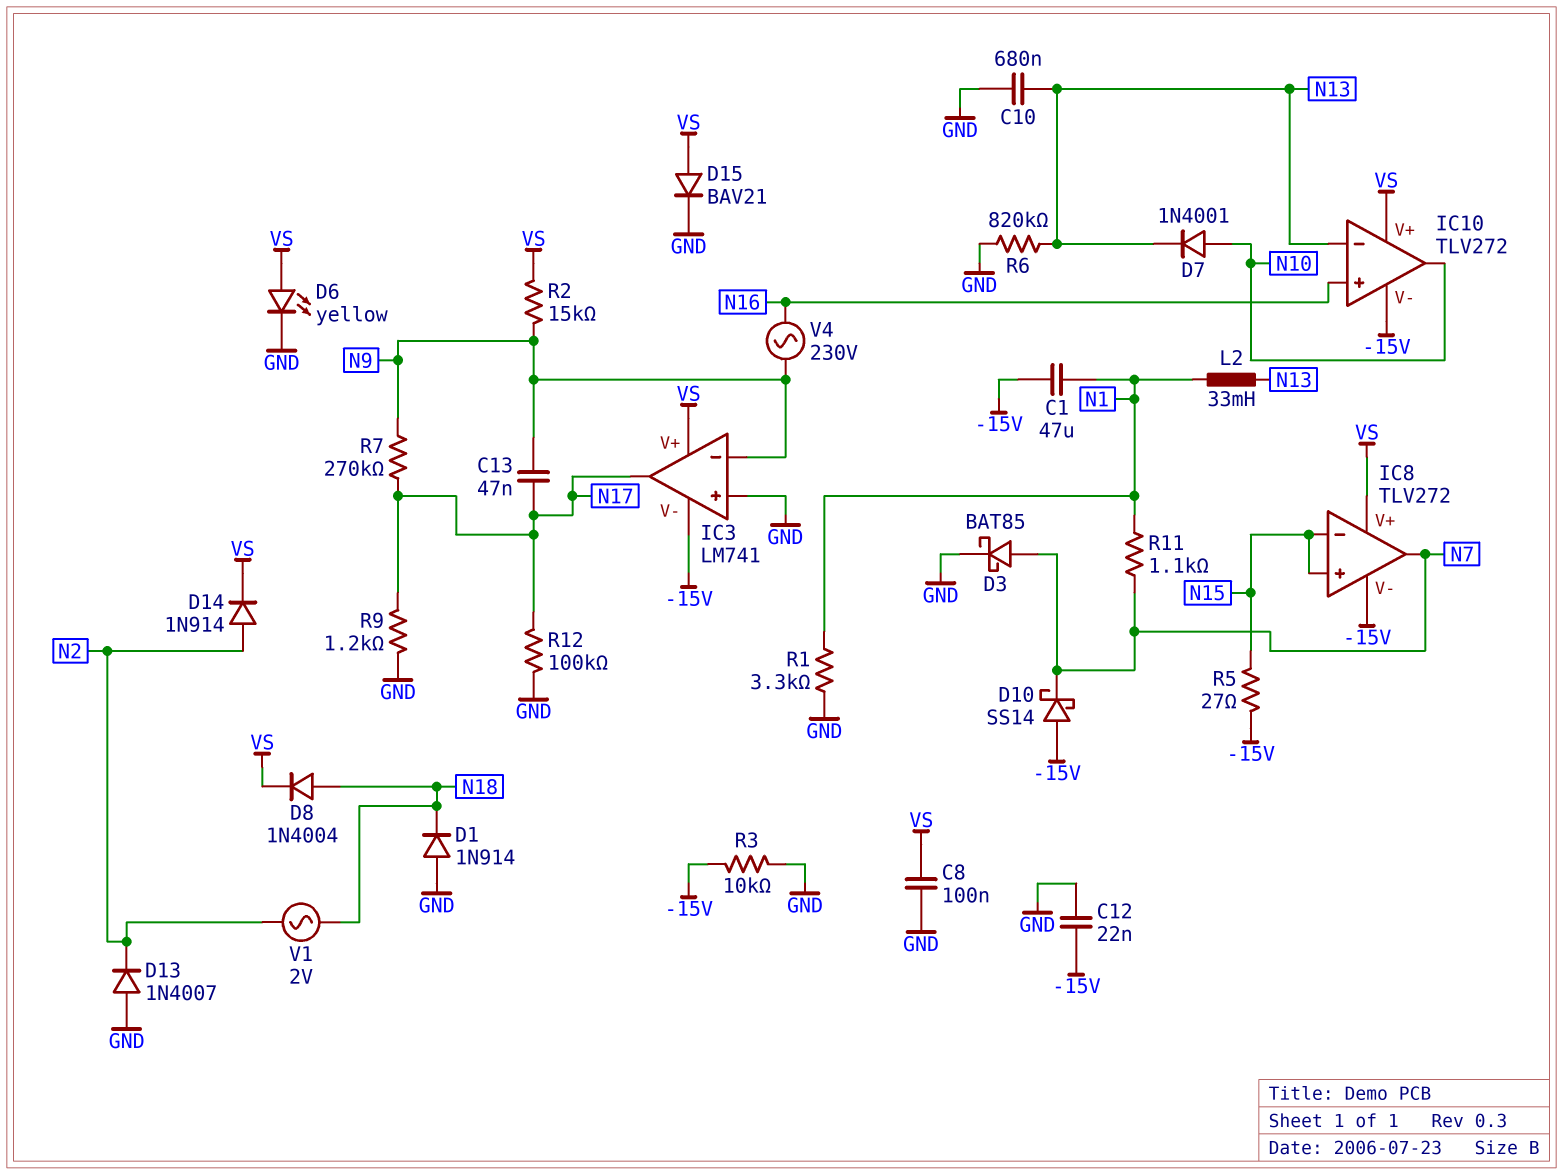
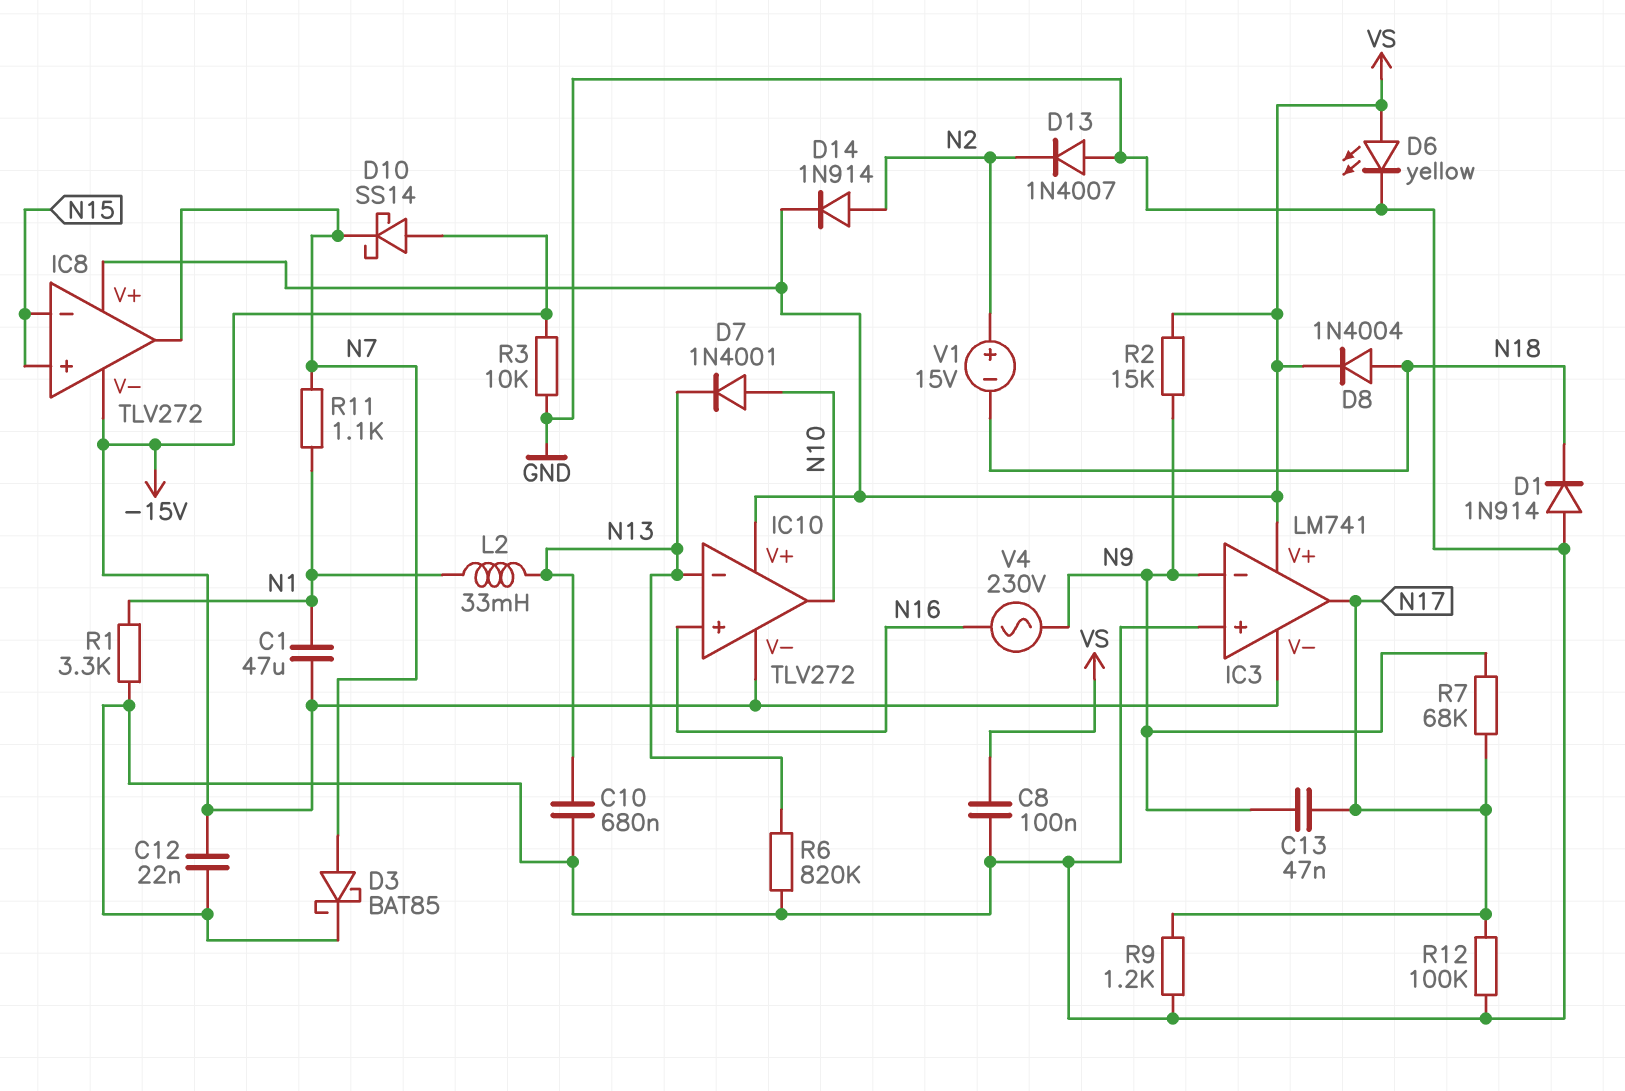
D15: diode BAV21 (A VS, K GND) -> none
R5: 27 (-15V, N15) -> none
R7: 270k (N9, N17) -> 68k (N9, N17)
V1: AC 2V (N2, N18) -> 15V (plus N2, minus N18)

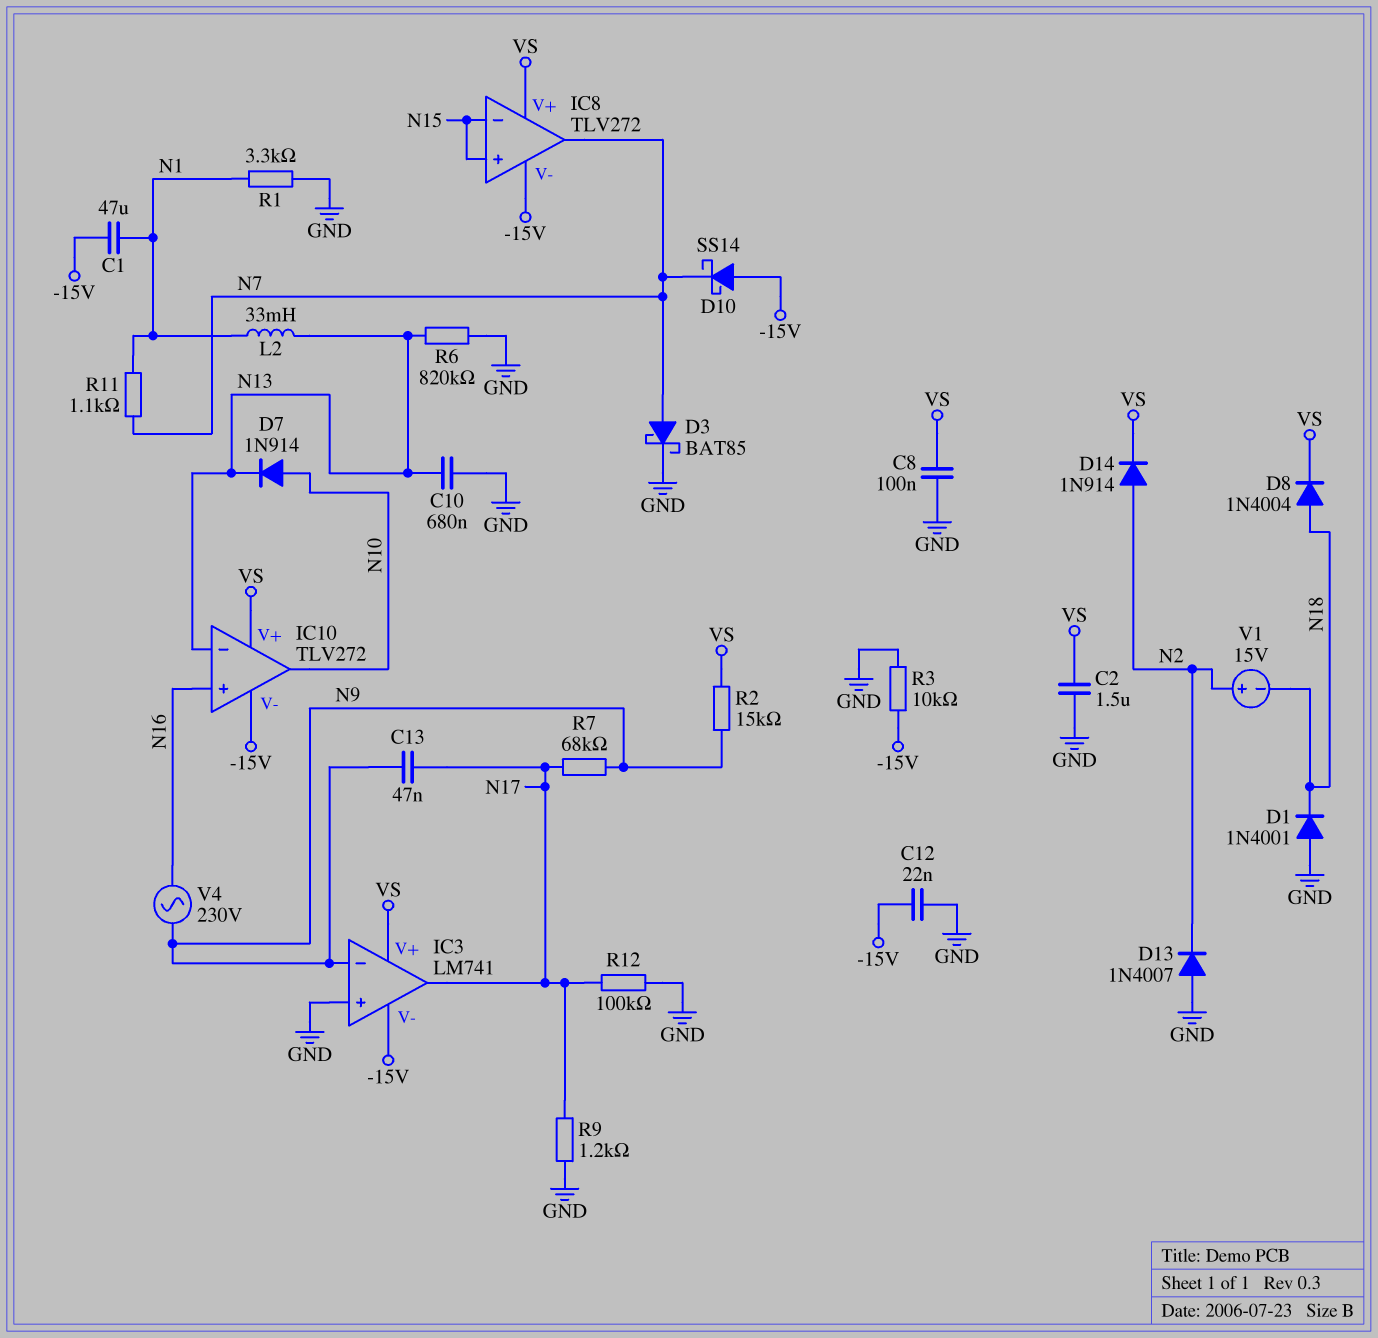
C2: none -> 1.5uF (GND, VS)
D1: diode 1N914 (A GND, K N18) -> diode 1N4001 (A GND, K N18)
D6: LED yellow (A VS, K GND) -> none
D7: diode 1N4001 (A N10, K N13) -> diode 1N914 (A N10, K N13)

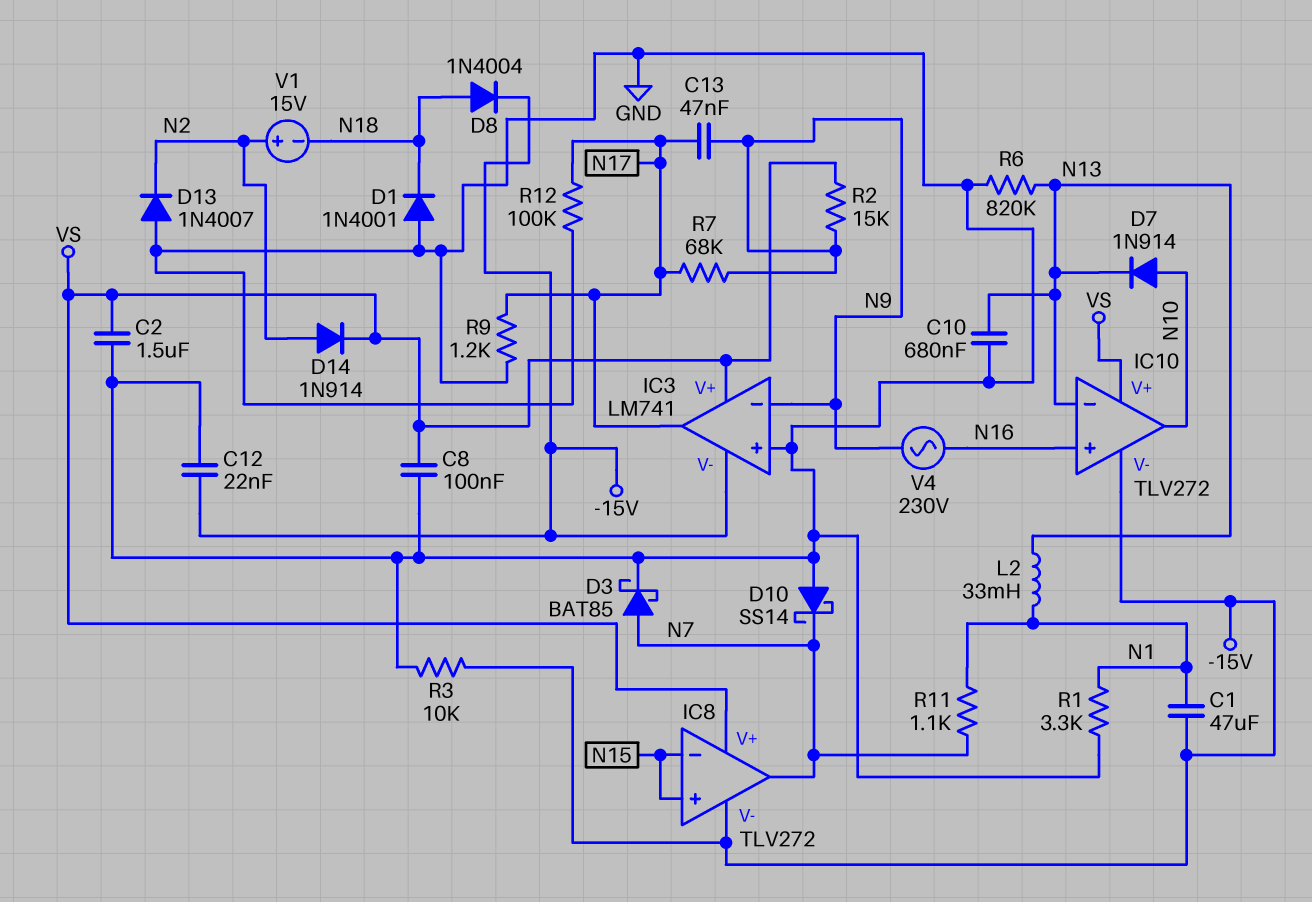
D8: diode 1N4004 (A N18, K VS) -> diode 1N4004 (A N18, K -15V)
D10: schottky SS14 (A -15V, K N7) -> schottky SS14 (A GND, K N7)

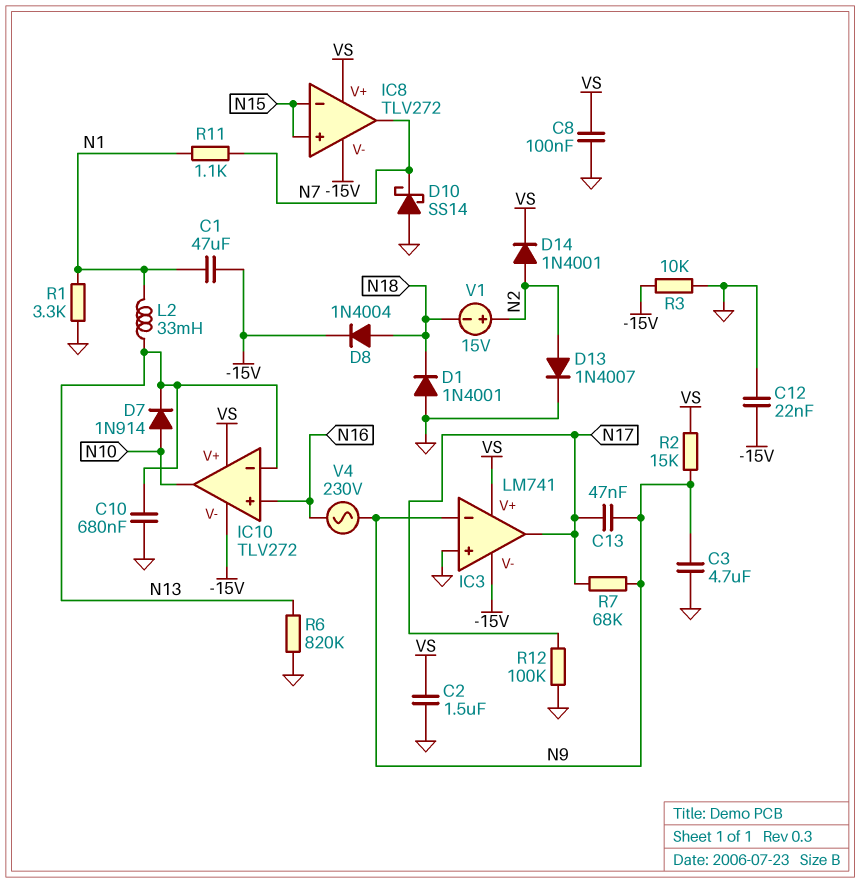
C3: none -> 4.7uF (GND, N9)
D3: schottky BAT85 (A N7, K GND) -> none
D13: diode 1N4007 (A GND, K N2) -> diode 1N4007 (A N2, K GND)
D14: diode 1N914 (A N2, K VS) -> diode 1N4001 (A N2, K VS)
R9: 1.2k (GND, N17) -> none

